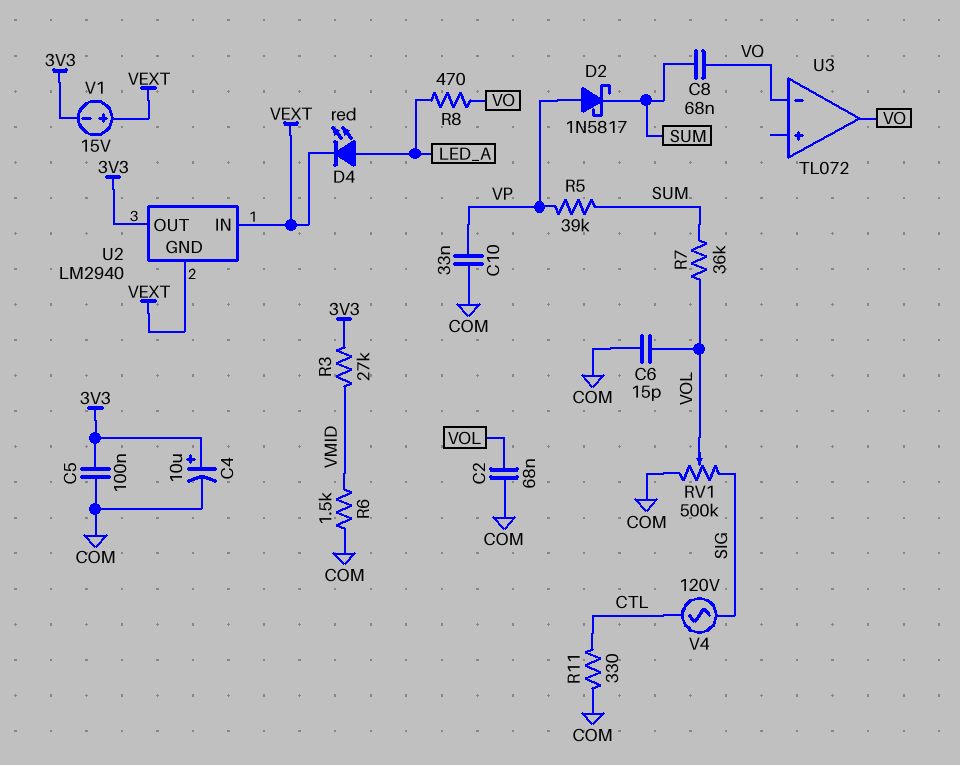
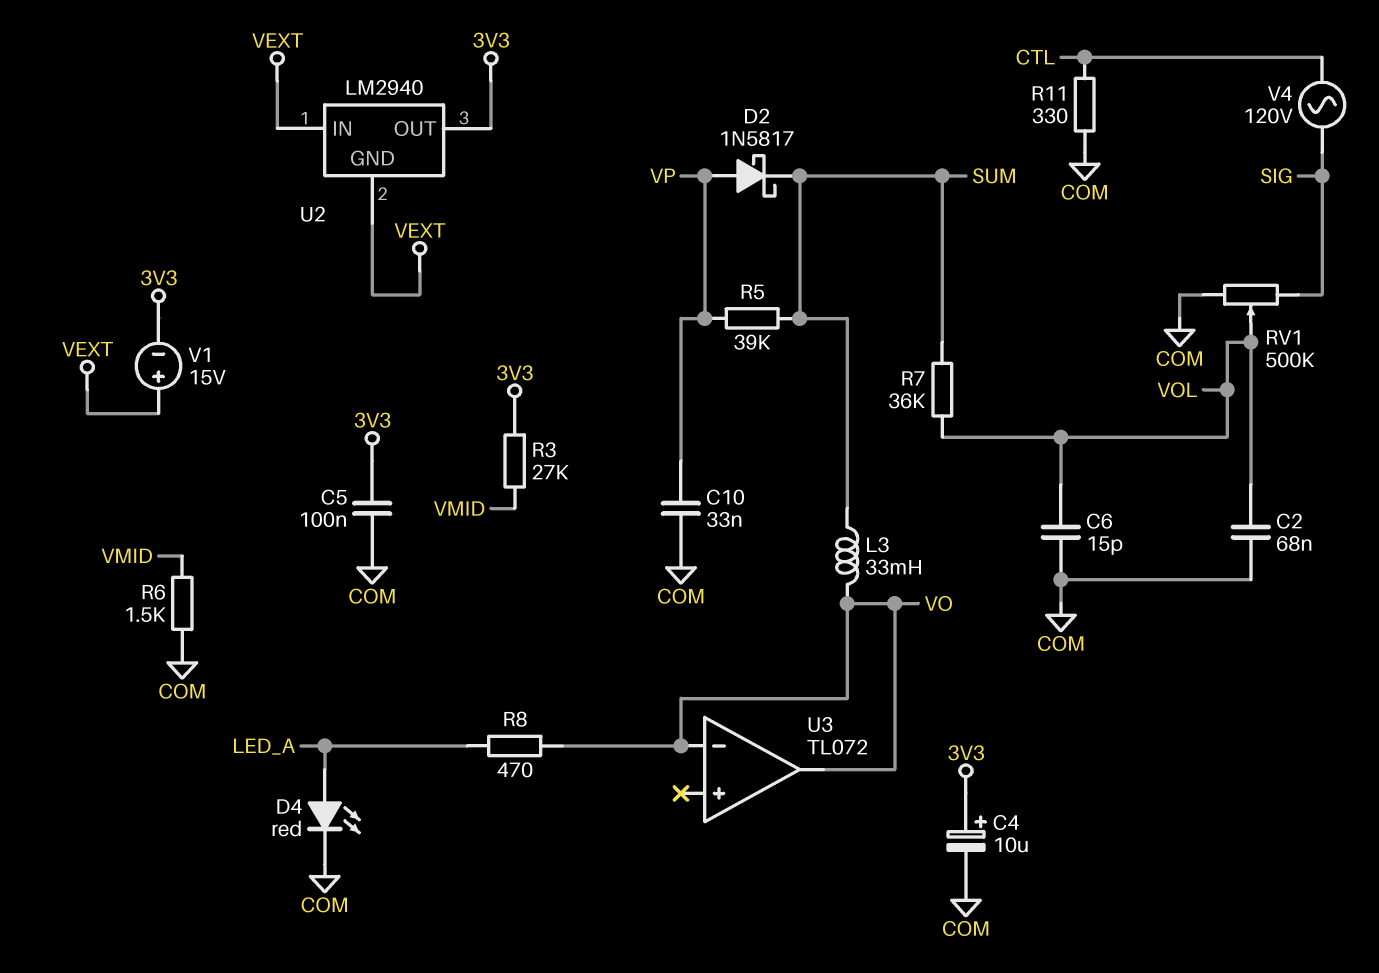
C8: 68nF (SUM, VO) -> none
D4: LED red (A LED_A, K VEXT) -> LED red (A LED_A, K COM)
L3: none -> 33mH (SUM, VO)

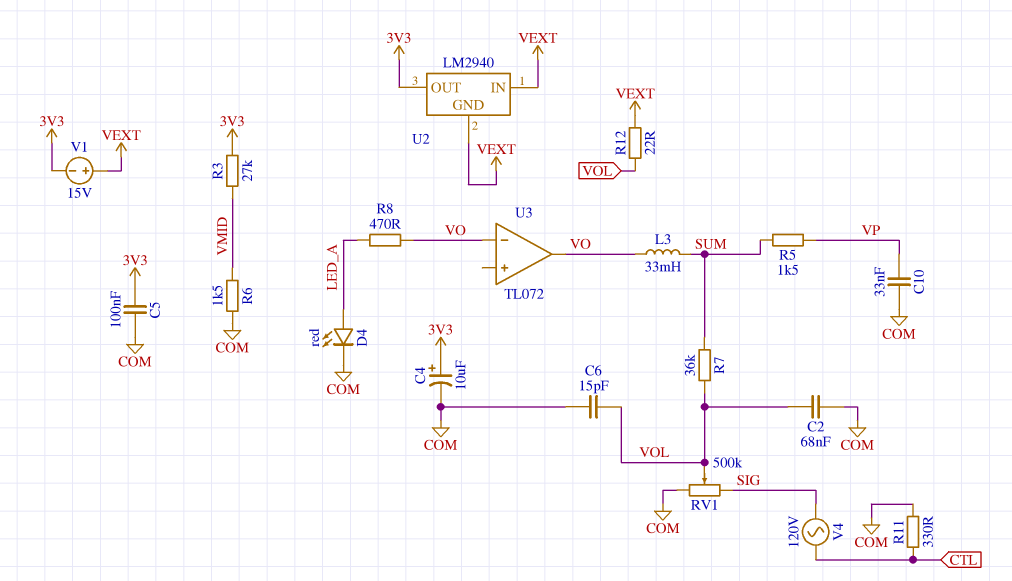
D2: schottky 1N5817 (A VP, K SUM) -> none
R5: 39k (SUM, VP) -> 1.5k (SUM, VP)
R12: none -> 22 (VEXT, VOL)

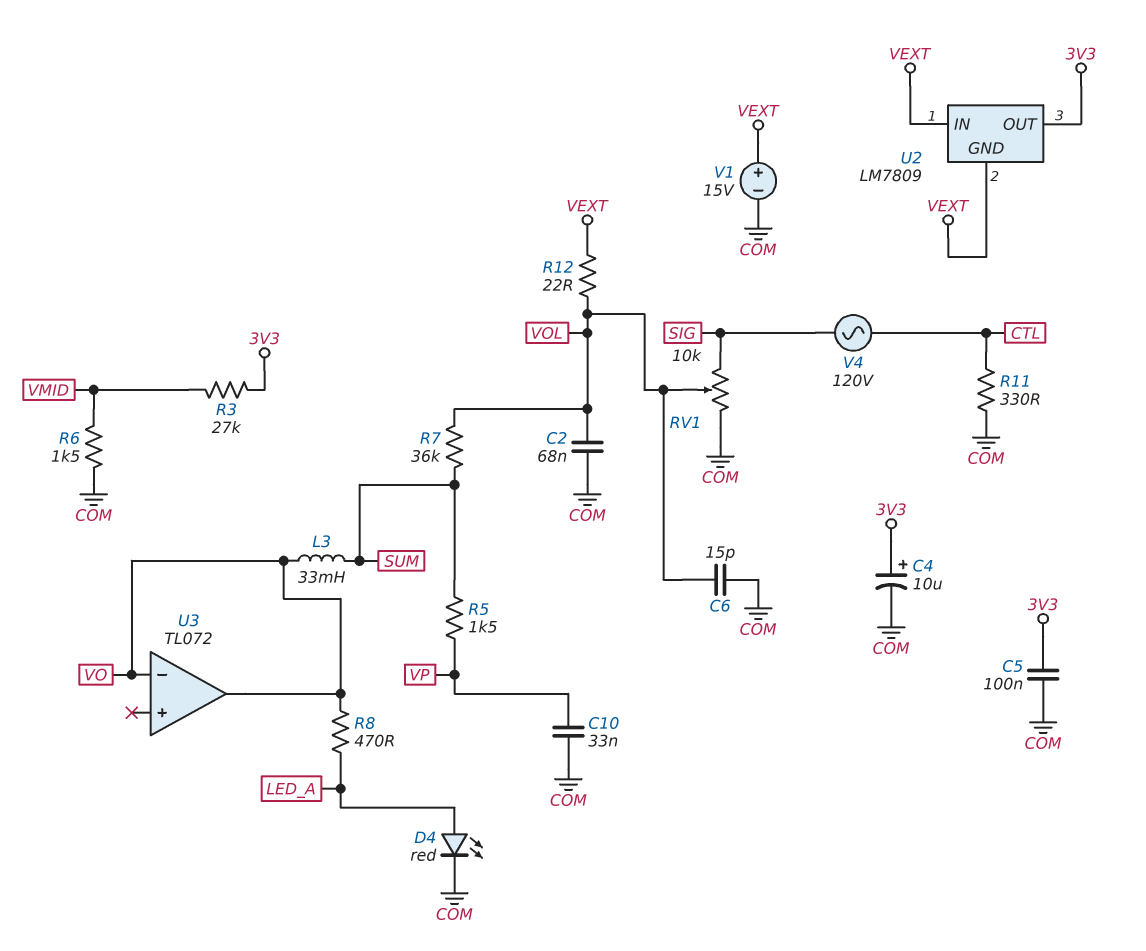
RV1: 500k (COM, SIG, wiper VOL) -> 10k (COM, SIG, wiper VOL)
U2: LM2940 -> LM7809
V1: 15V (plus VEXT, minus 3V3) -> 15V (plus VEXT, minus COM)

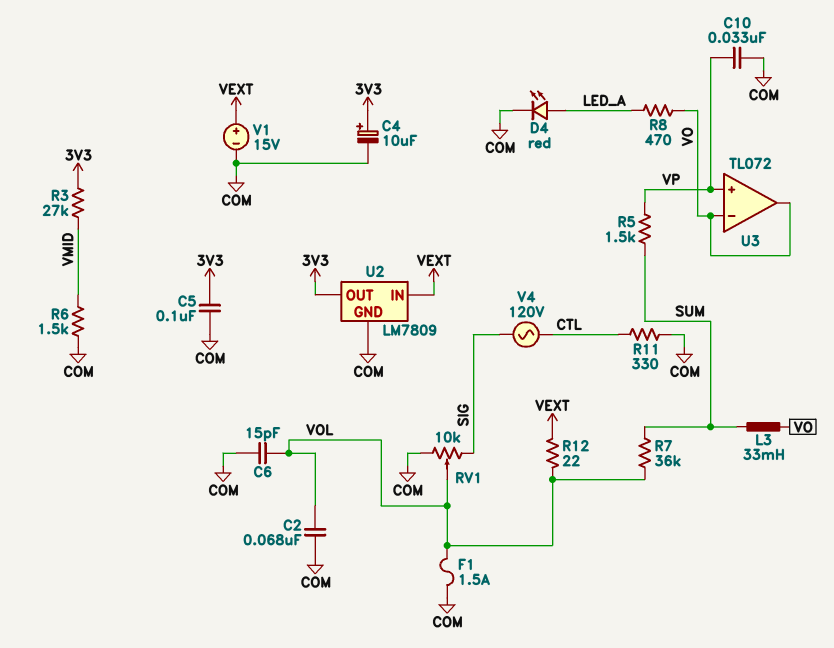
F1: none -> 1.5A (COM, VOL)
U2 pin GND: VEXT -> COM
U3 pin in+: none -> VP

